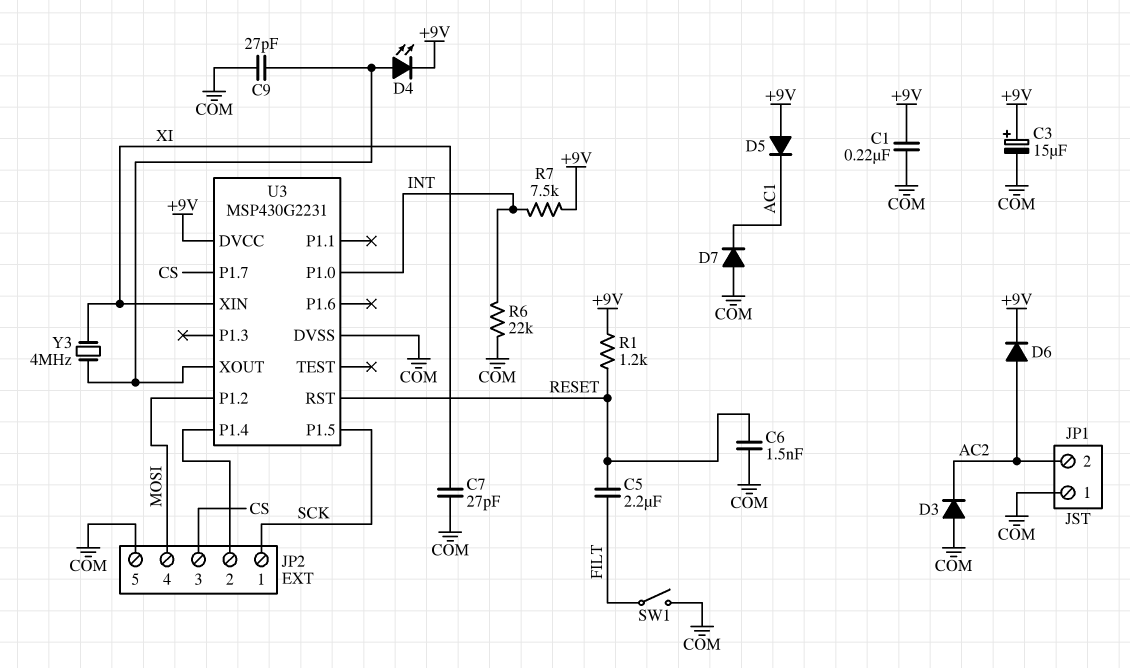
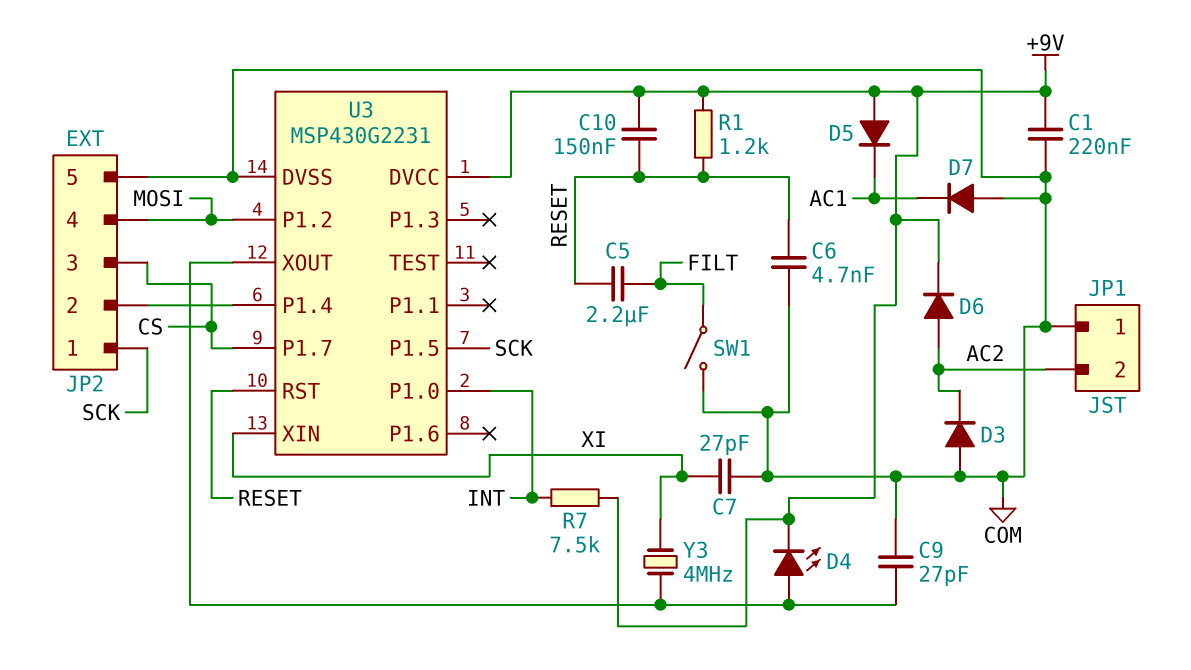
C3: 15uF (plus +9V, minus COM) -> none
C6: 1.5nF (COM, RESET) -> 4.7nF (COM, RESET)
C10: none -> 150nF (+9V, RESET)
R6: 22k (COM, INT) -> none

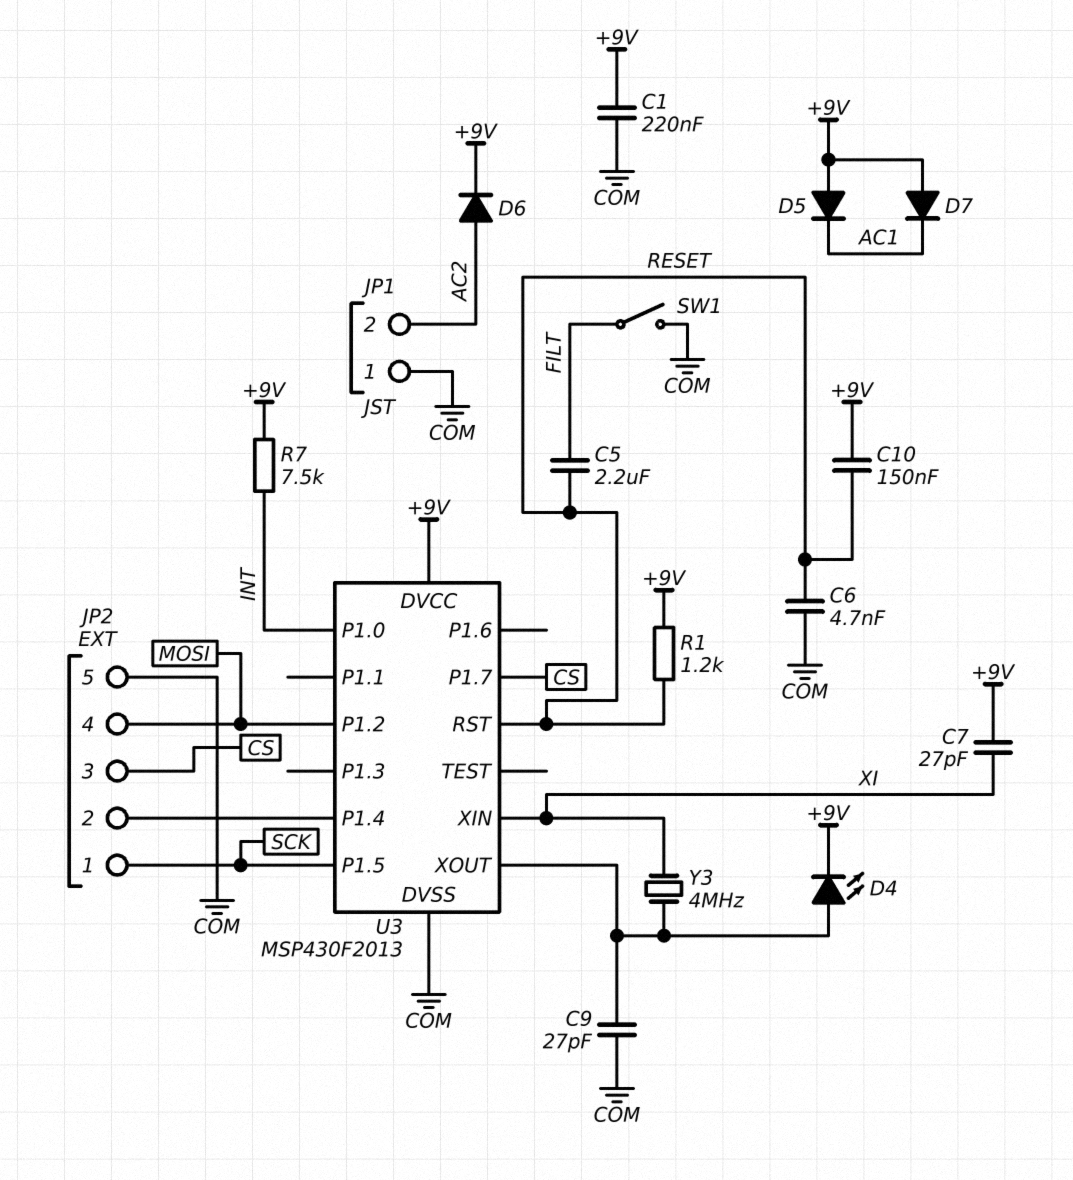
C7: 27pF (COM, XI) -> 27pF (+9V, XI)
D3: diode (A COM, K AC2) -> none
D7: diode (A COM, K AC1) -> diode (A +9V, K AC1)
U3: MSP430G2231 -> MSP430F2013

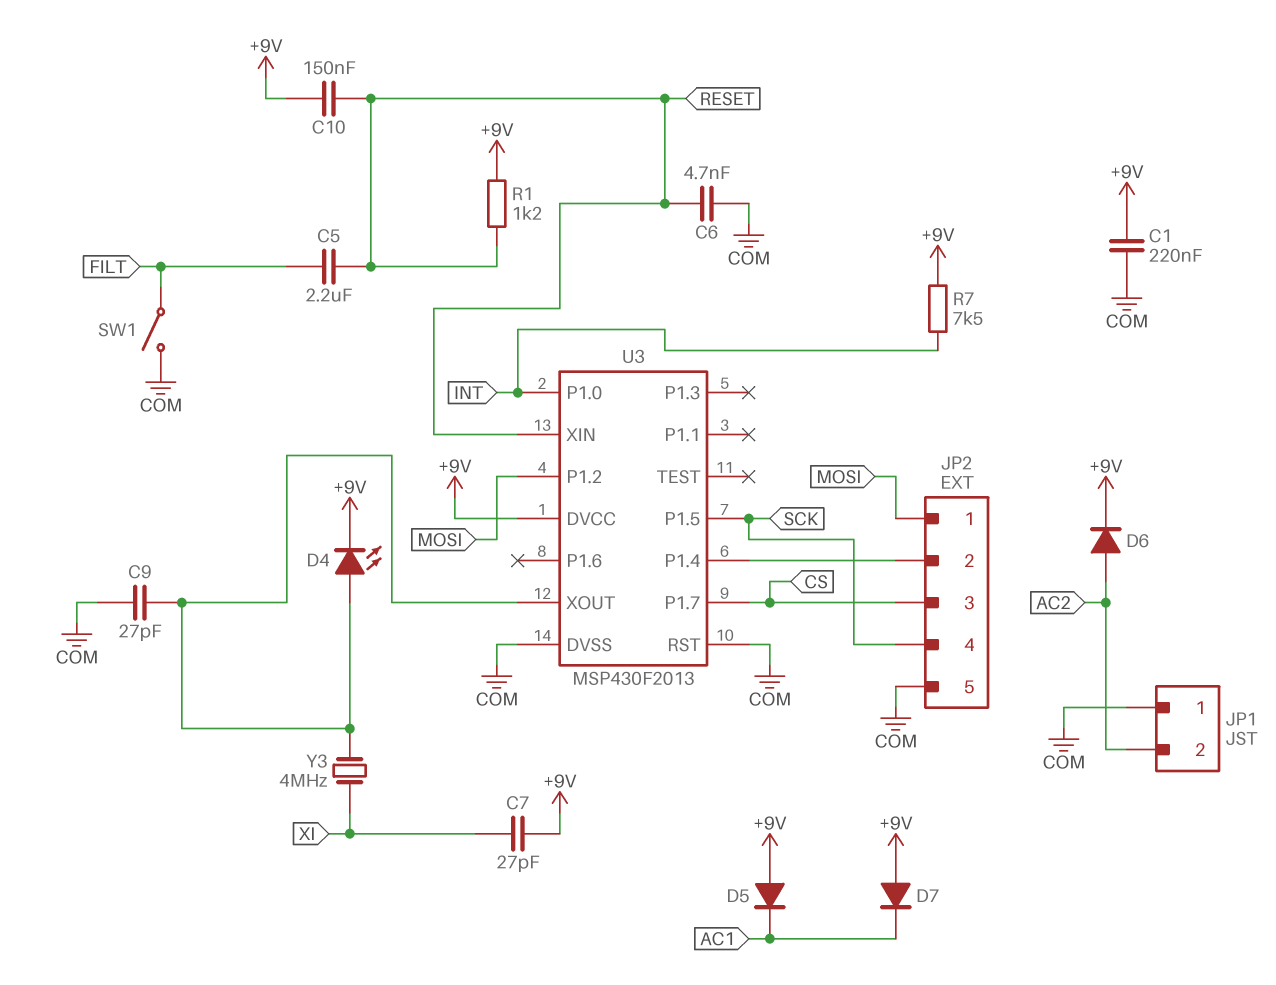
JP2 pin 1: SCK -> MOSI
JP2 pin 4: MOSI -> SCK
U3 pin RST: RESET -> COM
U3 pin XIN: XI -> RESET

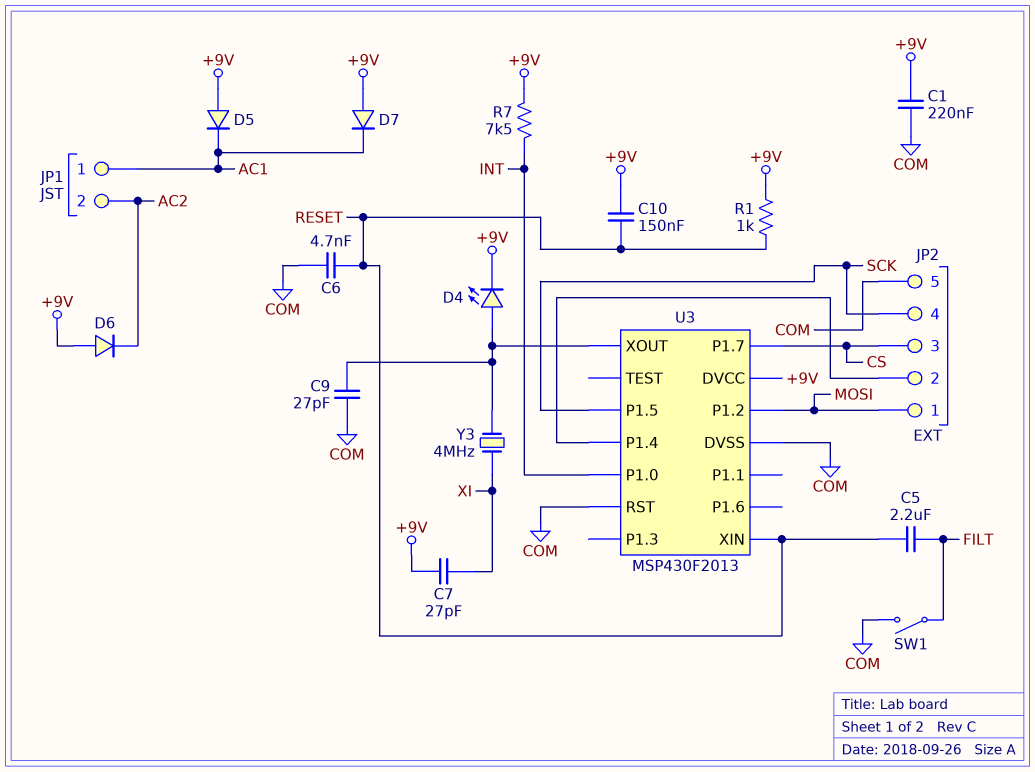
D6: diode (A AC2, K +9V) -> diode (A +9V, K AC2)
JP1 pin 1: COM -> AC1
R1: 1.2k (+9V, RESET) -> 1k (+9V, RESET)

